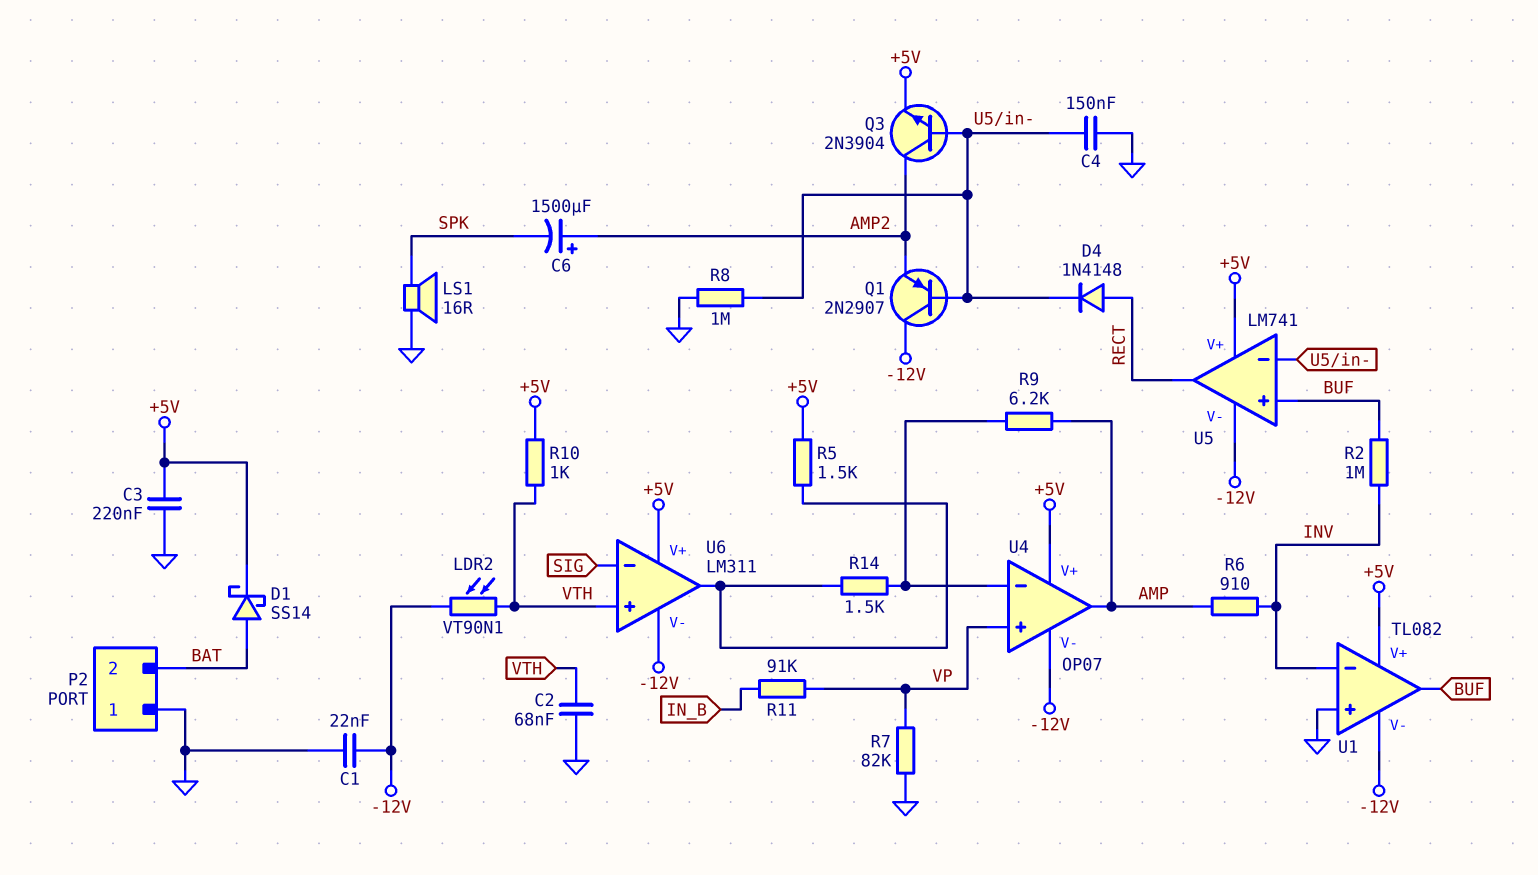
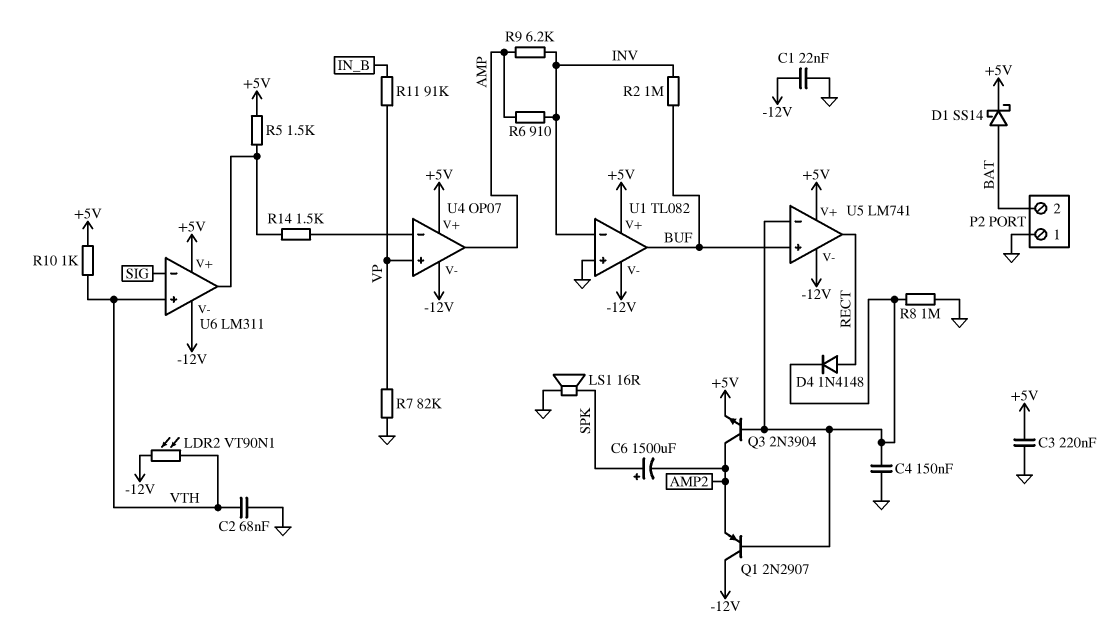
C6: 1500uF (plus AMP2, minus SPK) -> 1500uF (plus SPK, minus AMP2)
R9: 6.2k (AMP, U4/in-) -> 6.2k (AMP, INV)

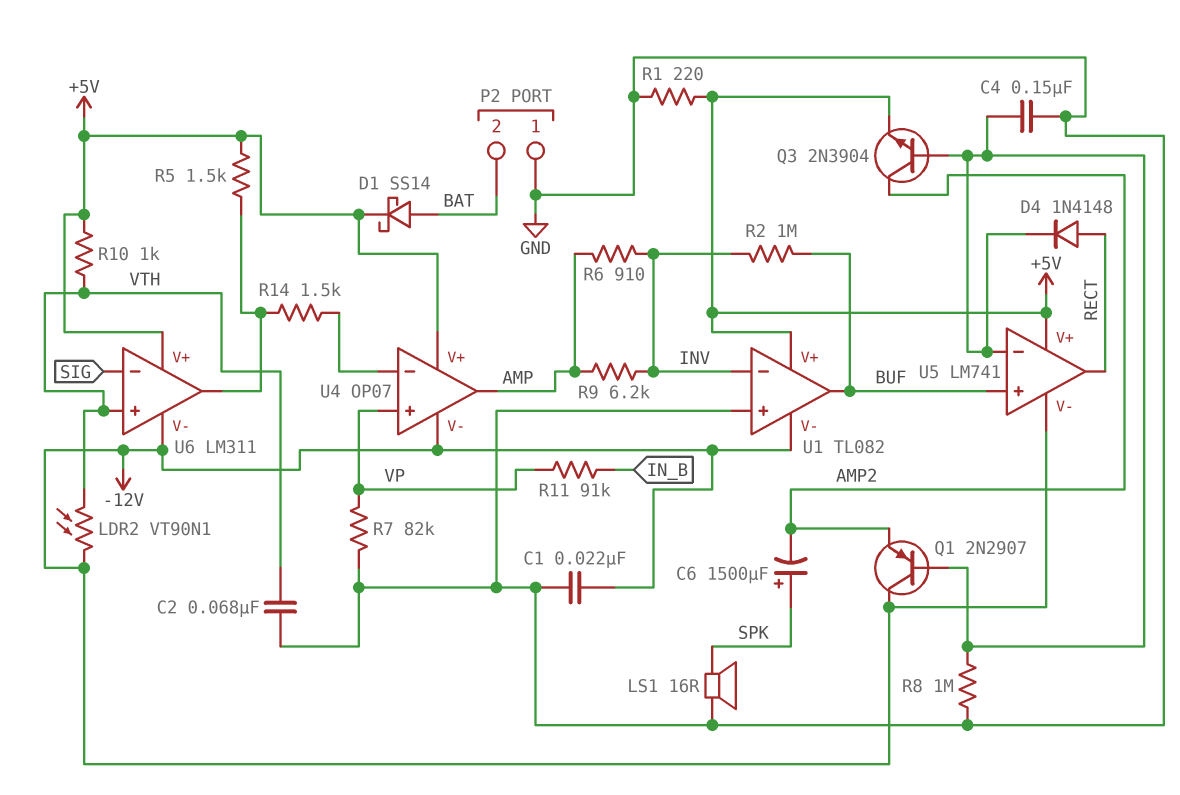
C3: 220nF (+5V, GND) -> none
R1: none -> 220 (+5V, GND)

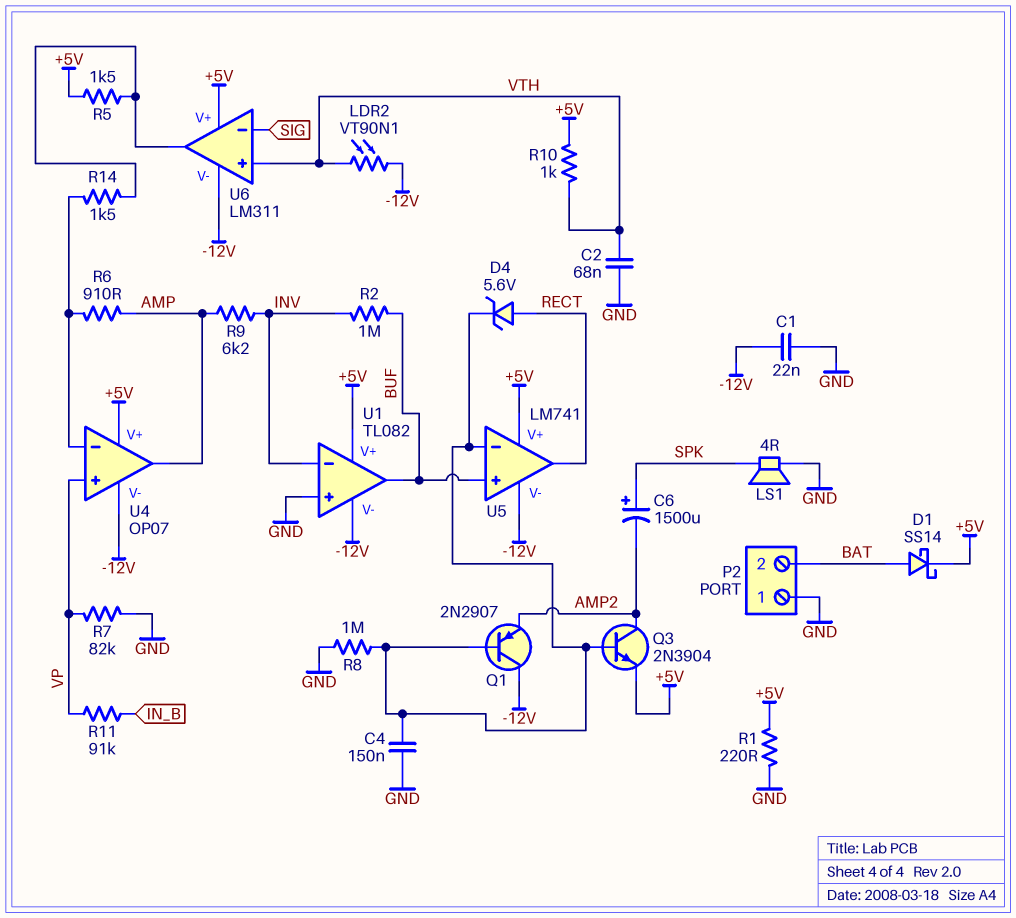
D4: diode 1N4148 (A RECT, K U5/in-) -> zener 5.6V (A RECT, K U5/in-)
LS1: speaker 16R (GND, SPK) -> speaker 4R (GND, SPK)
R6: 910 (AMP, INV) -> 910 (AMP, U4/in-)

